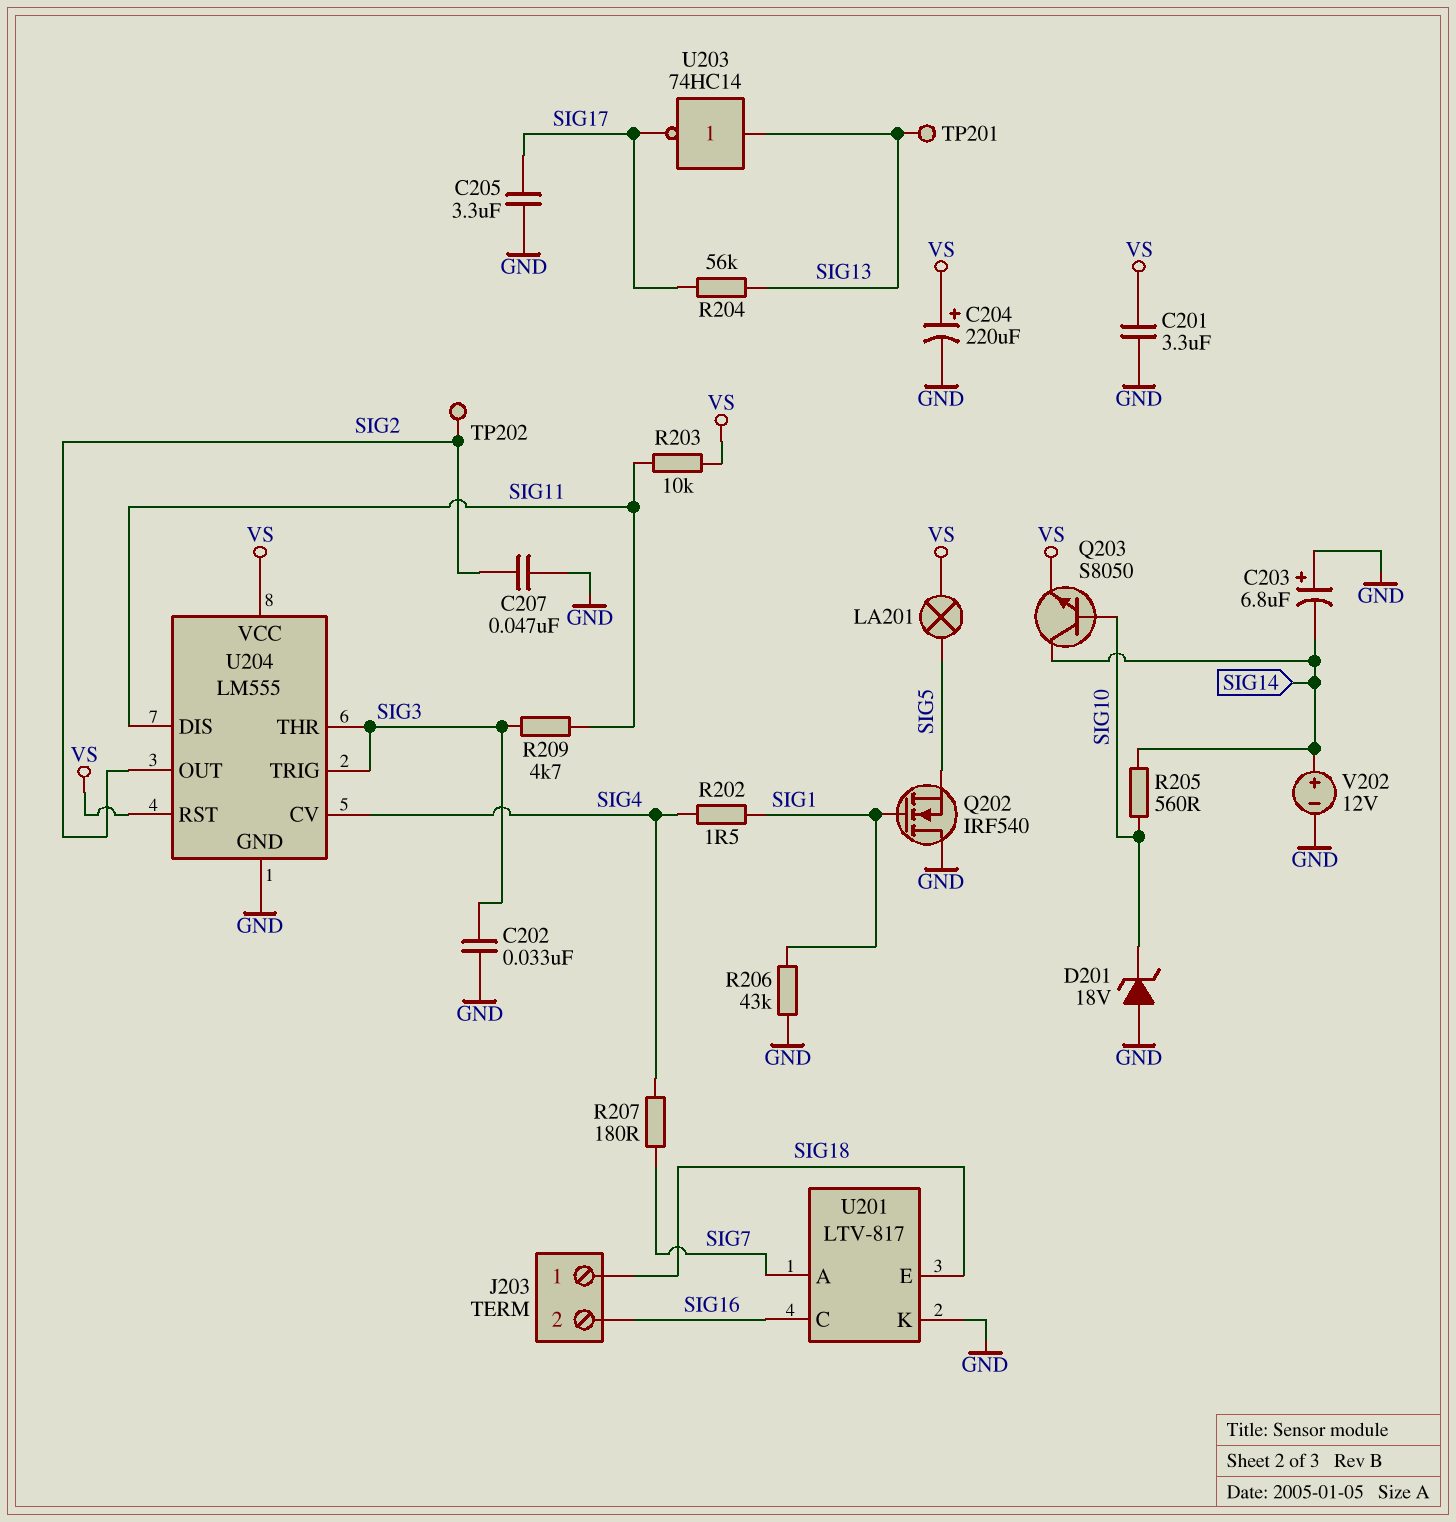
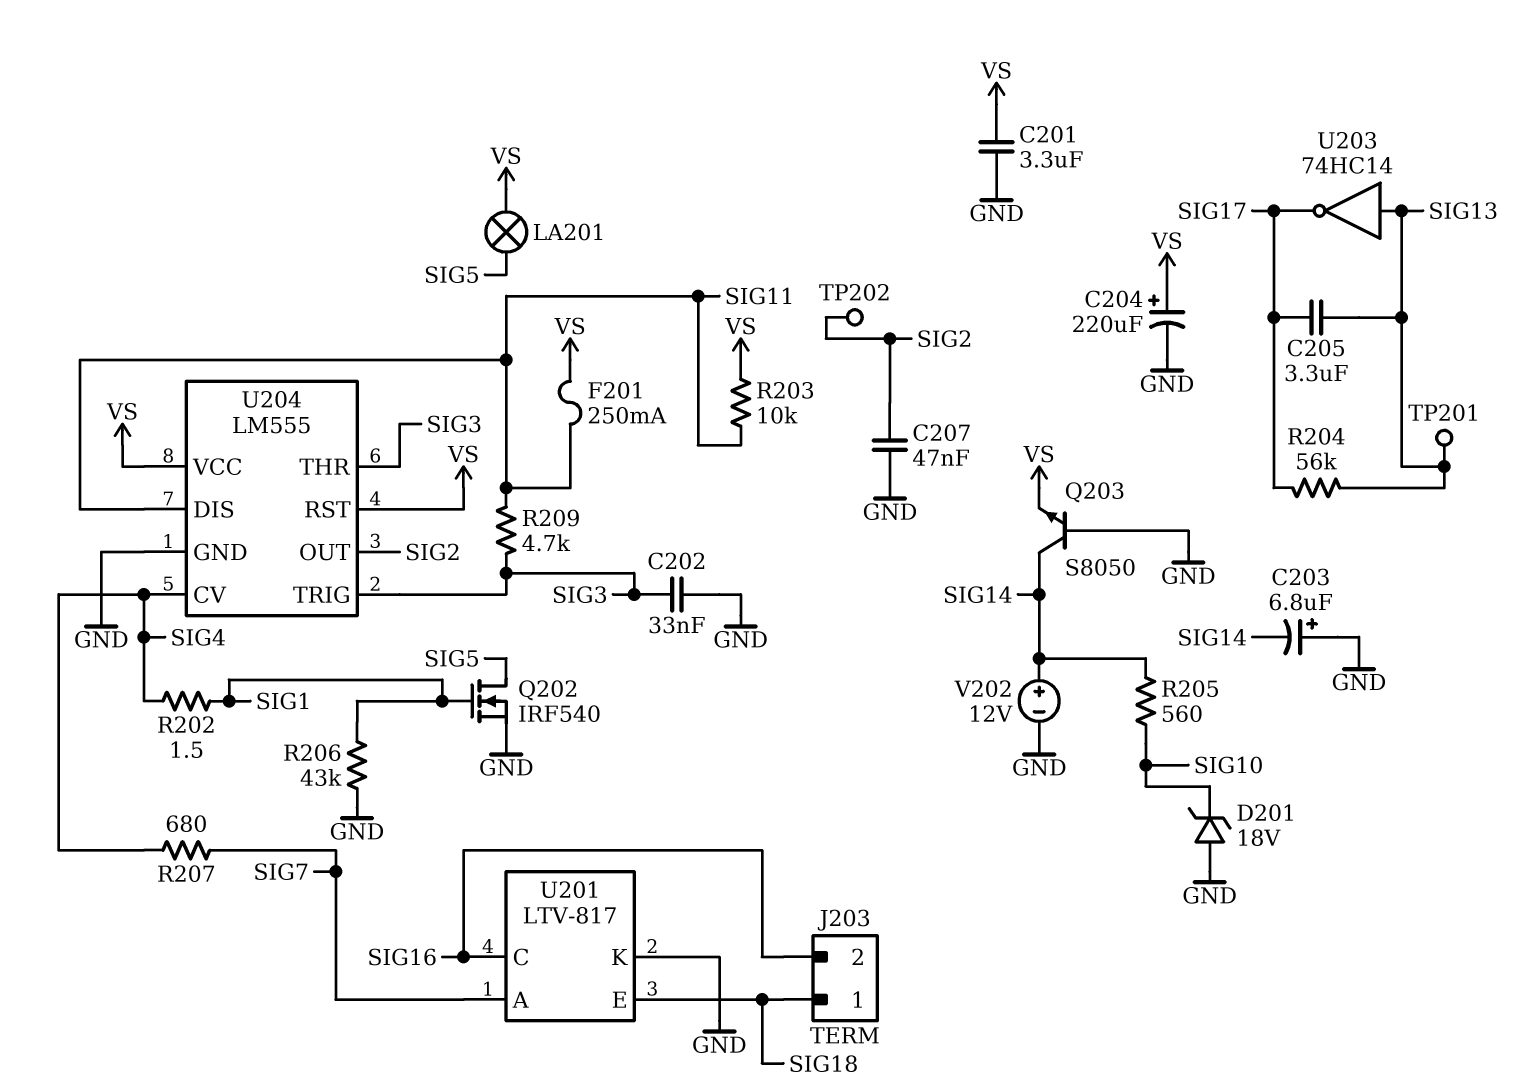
C205: 3.3uF (GND, SIG17) -> 3.3uF (SIG13, SIG17)
F201: none -> 250mA (SIG11, VS)
Q202: NMOS IRF540 (G SIG1, D GND, S SIG5) -> NMOS IRF540 (G SIG1, D SIG5, S GND)
Q203: NPN S8050 (B SIG10, C SIG14, E VS) -> NPN S8050 (B GND, C SIG14, E VS)
R207: 180 (SIG4, SIG7) -> 680 (SIG4, SIG7)

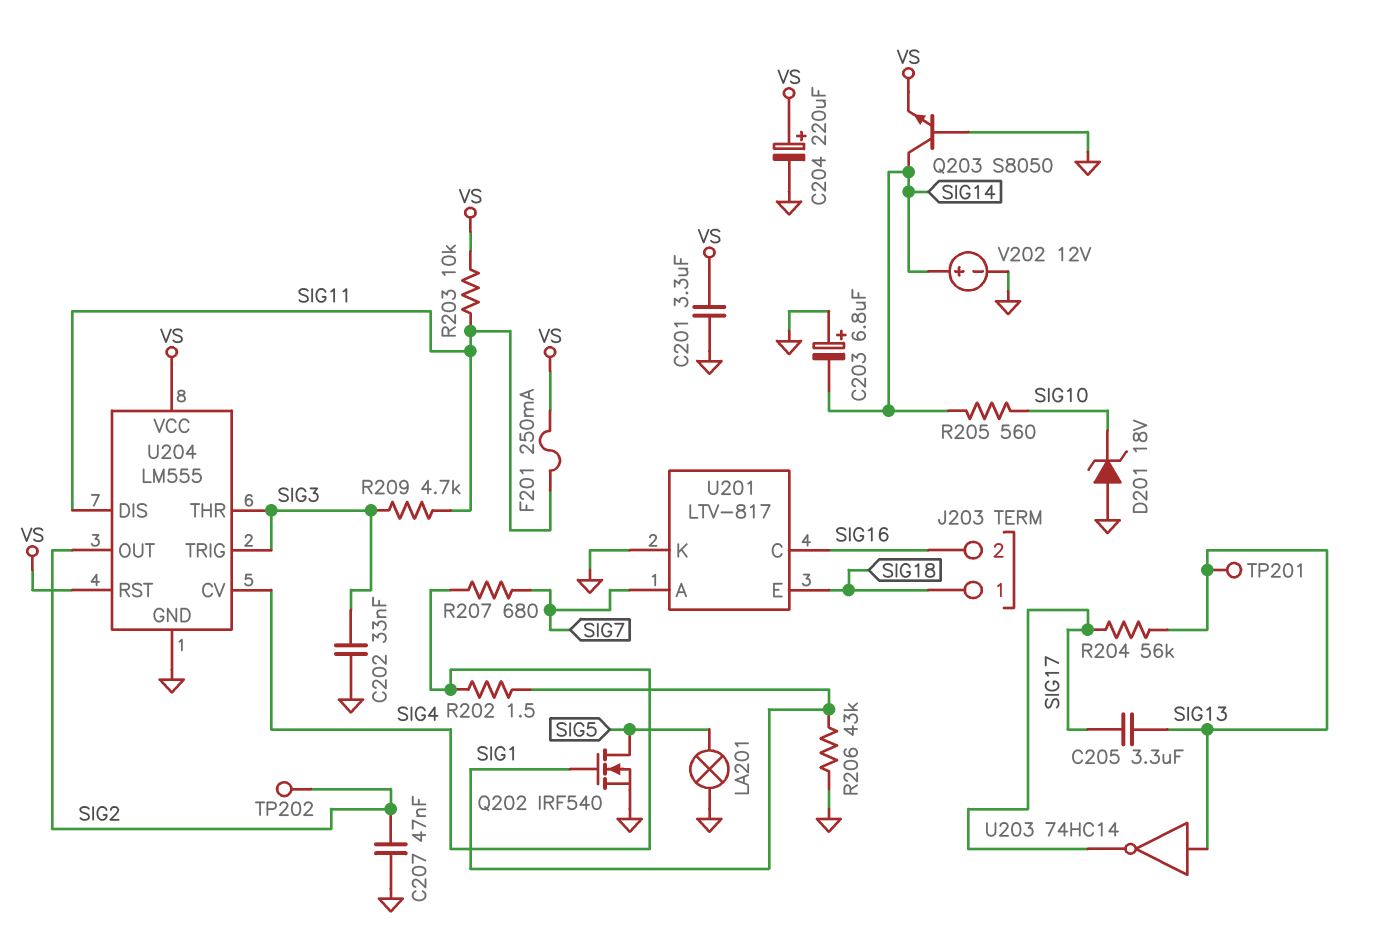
LA201: lamp (SIG5, VS) -> lamp (GND, SIG5)

